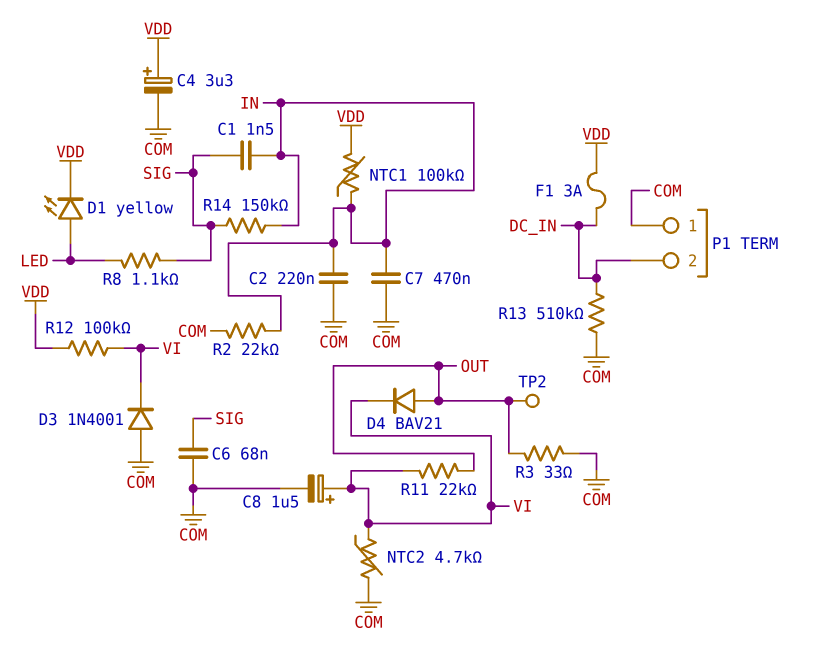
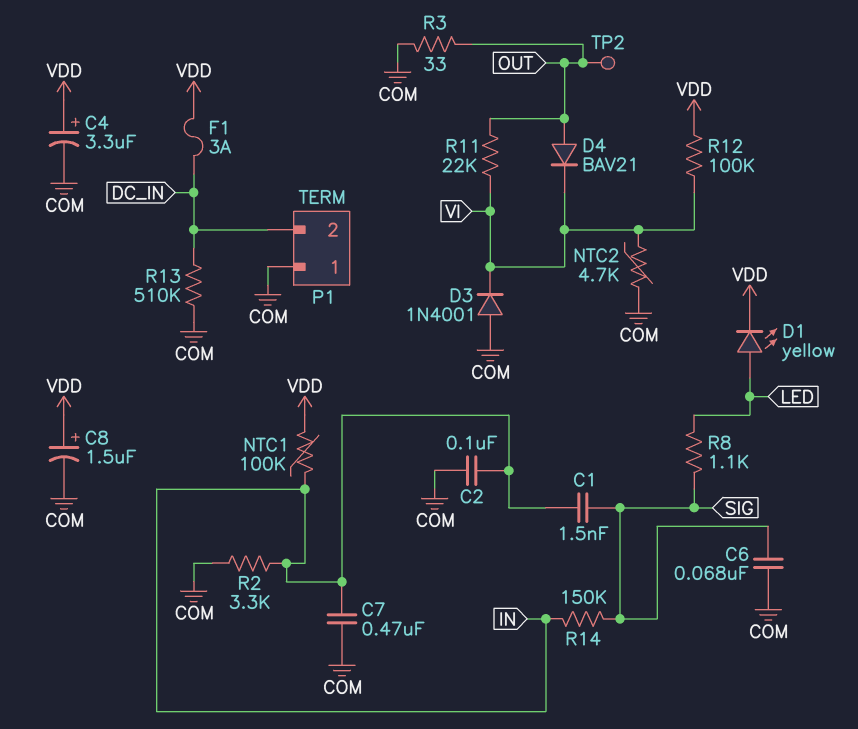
C2: 220nF (COM, IN) -> 100nF (COM, IN)
C8: 1.5uF (plus VI, minus COM) -> 1.5uF (plus VDD, minus COM)
R2: 22k (COM, IN) -> 3.3k (COM, IN)

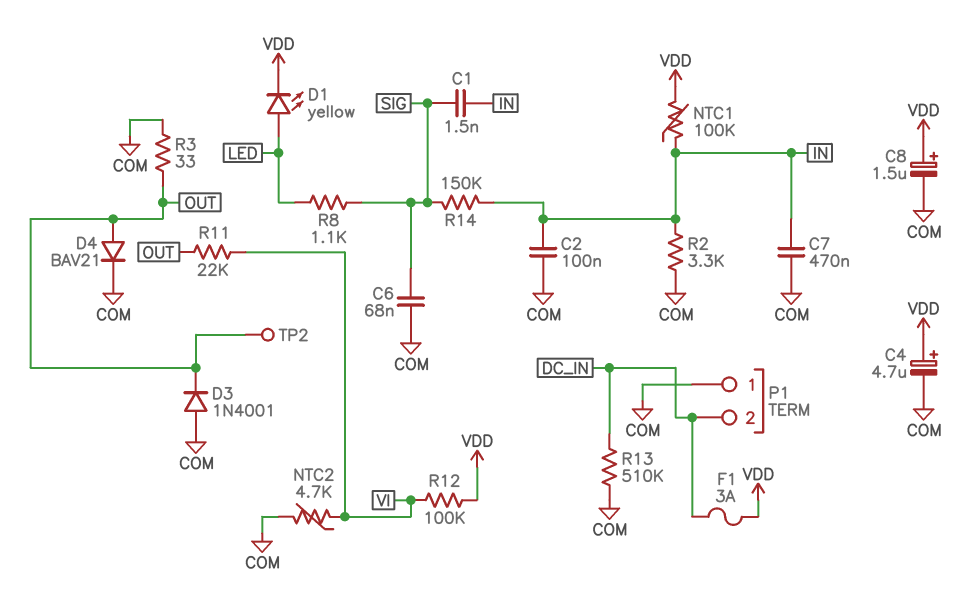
C4: 3.3uF (plus VDD, minus COM) -> 4.7uF (plus VDD, minus COM)
D3: diode 1N4001 (A COM, K VI) -> diode 1N4001 (A COM, K OUT)
D4: diode BAV21 (A OUT, K VI) -> diode BAV21 (A OUT, K COM)

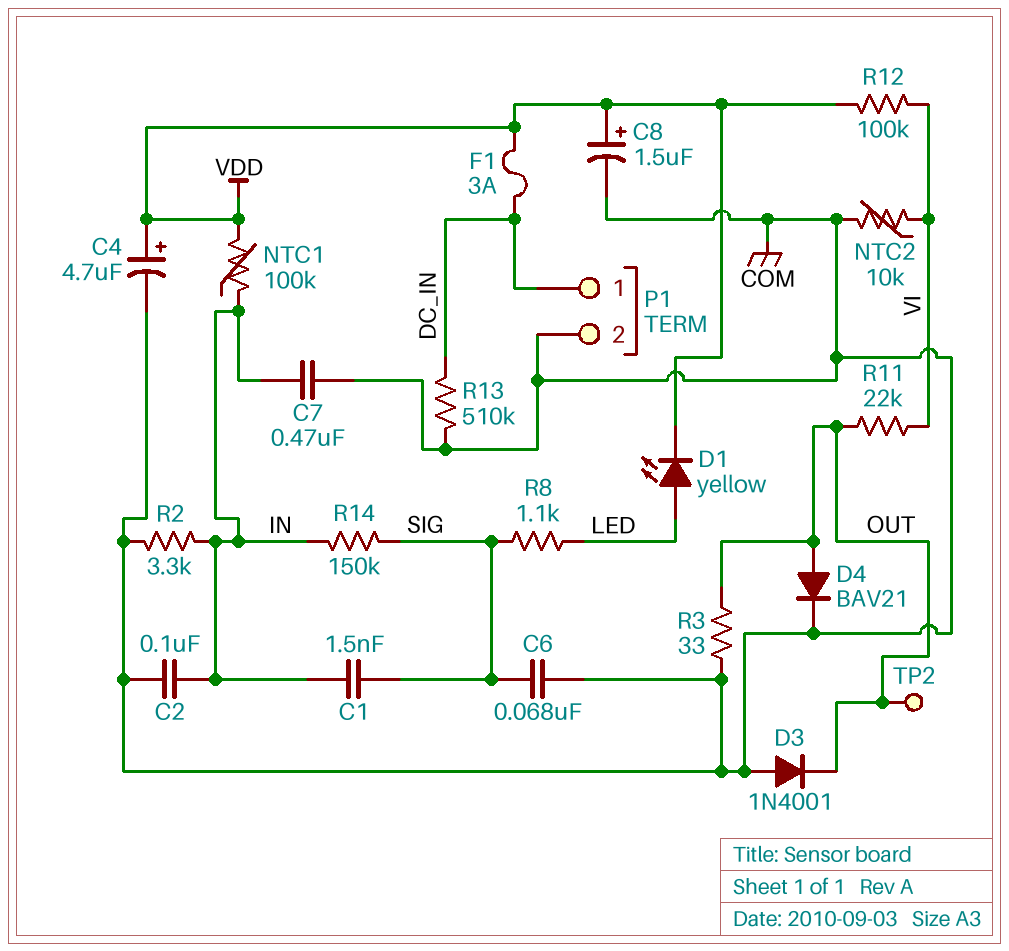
NTC2: 4.7k (COM, VI) -> 10k (COM, VI)
P1 pin 1: COM -> DC_IN
P1 pin 2: DC_IN -> COM

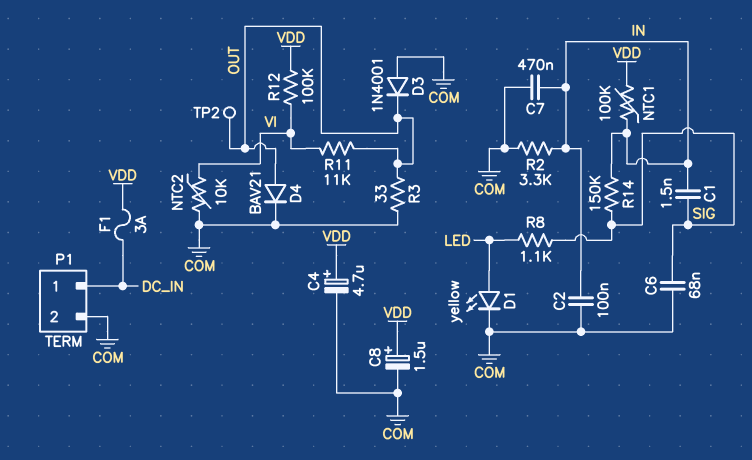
D1: LED yellow (A LED, K VDD) -> LED yellow (A LED, K COM)
R11: 22k (OUT, VI) -> 11k (OUT, VI)
R13: 510k (COM, DC_IN) -> none

